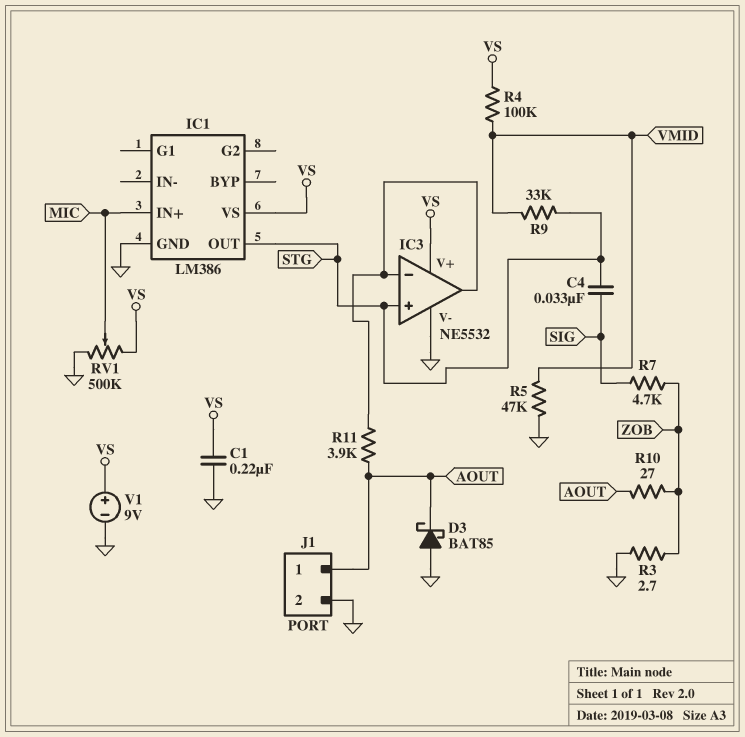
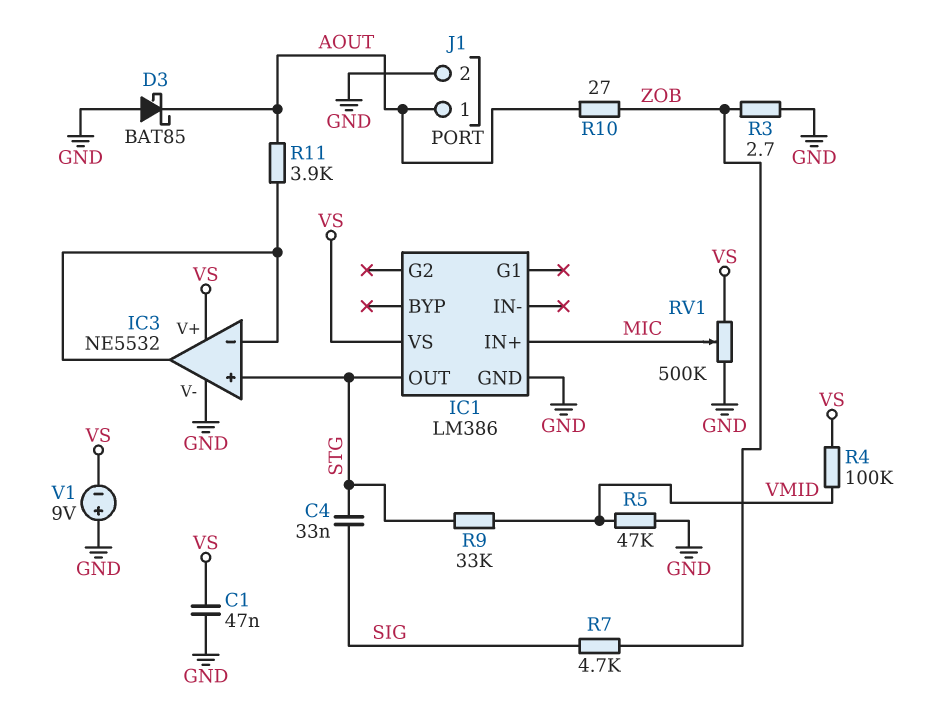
C1: 220nF (GND, VS) -> 47nF (GND, VS)
V1: 9V (plus VS, minus GND) -> 9V (plus GND, minus VS)

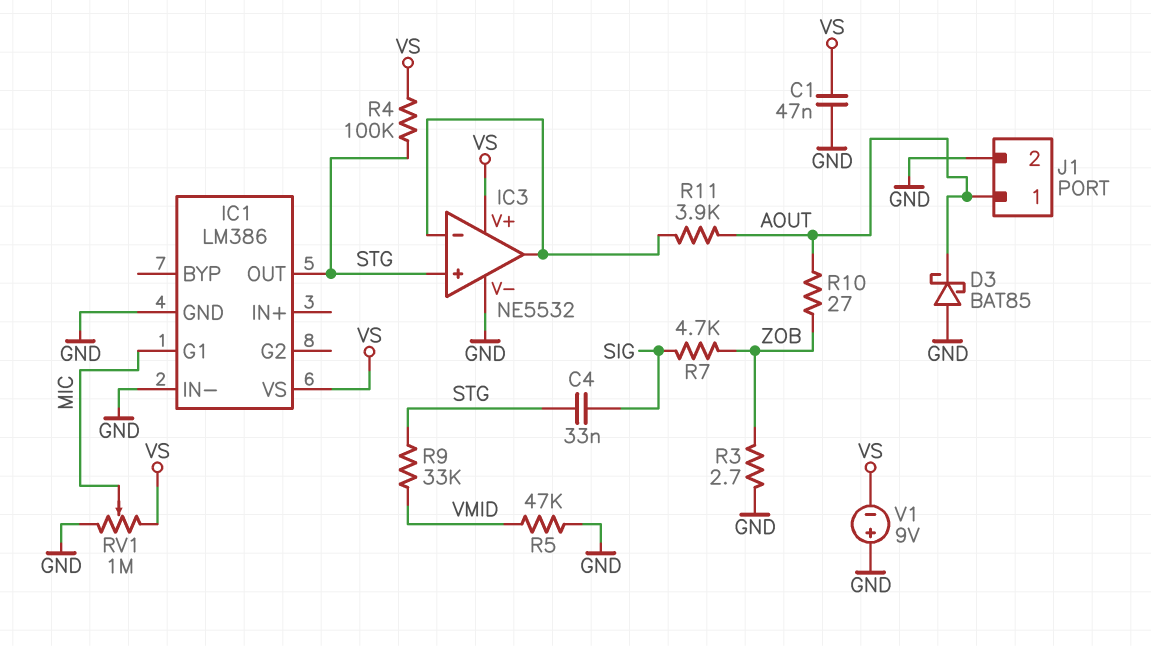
IC1 pin G1: none -> MIC
IC1 pin IN+: MIC -> none
IC1 pin IN-: none -> GND
R4: 100k (VMID, VS) -> 100k (STG, VS)
RV1: 500k (GND, VS, wiper MIC) -> 1M (GND, VS, wiper MIC)

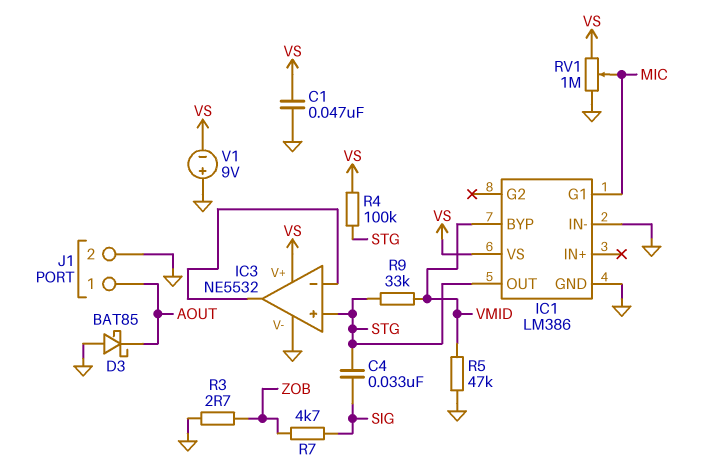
IC1 pin BYP: none -> VMID
R10: 27 (AOUT, ZOB) -> none
R11: 3.9k (AOUT, IC3/in-) -> none

